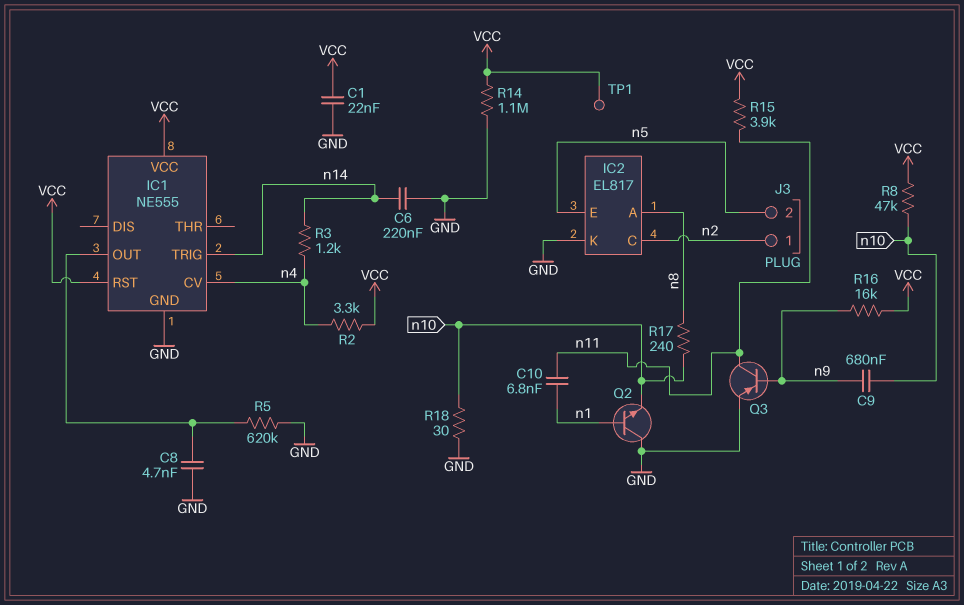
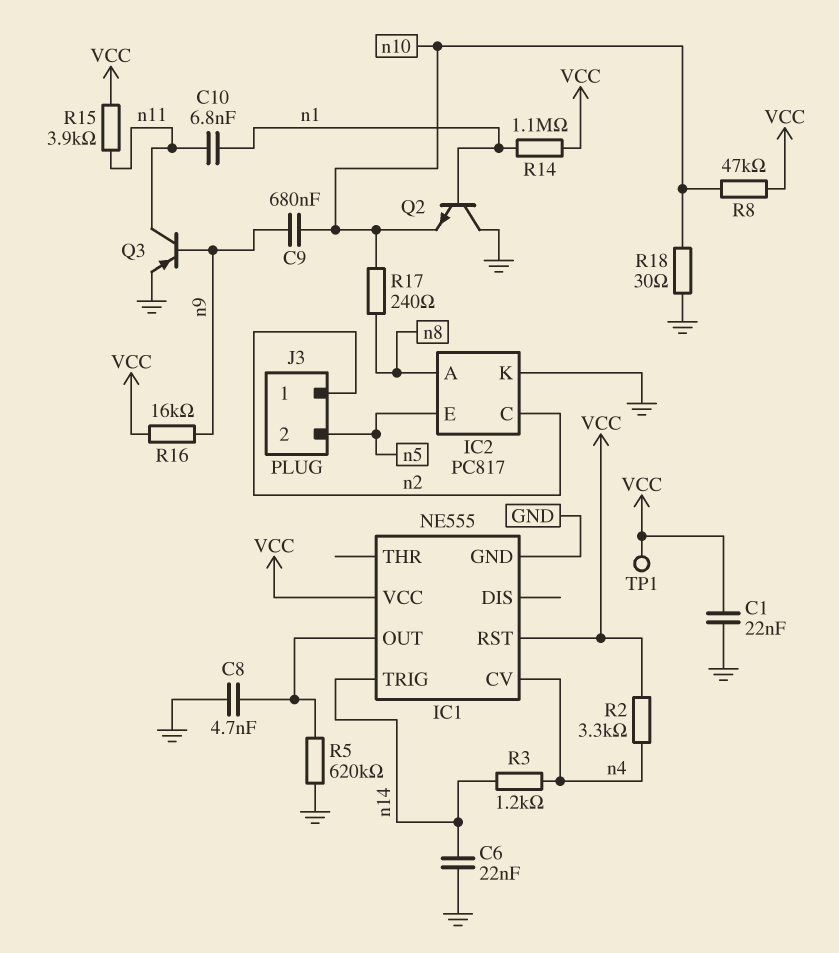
C6: 220nF (GND, n14) -> 22nF (GND, n14)
IC2: EL817 -> PC817
R14: 1.1M (GND, VCC) -> 1.1M (VCC, n1)

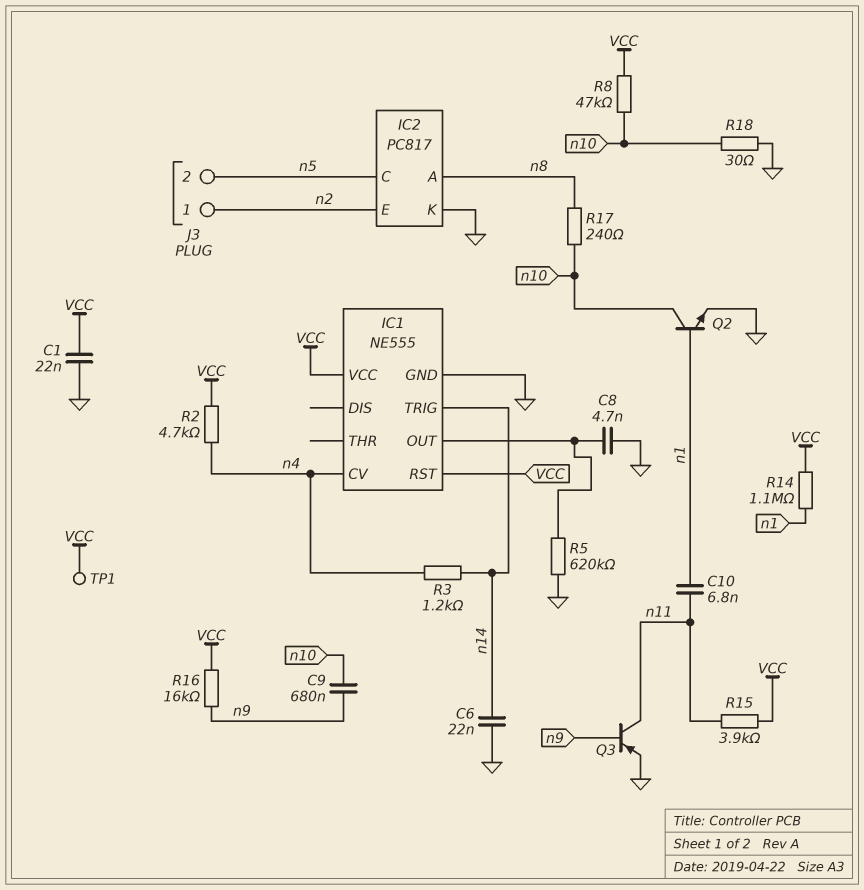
IC2 pin C: n2 -> n5
IC2 pin E: n5 -> n2
Q2: NPN (B n1, C GND, E n10) -> NPN (B n1, C n10, E GND)
R2: 3.3k (VCC, n4) -> 4.7k (VCC, n4)

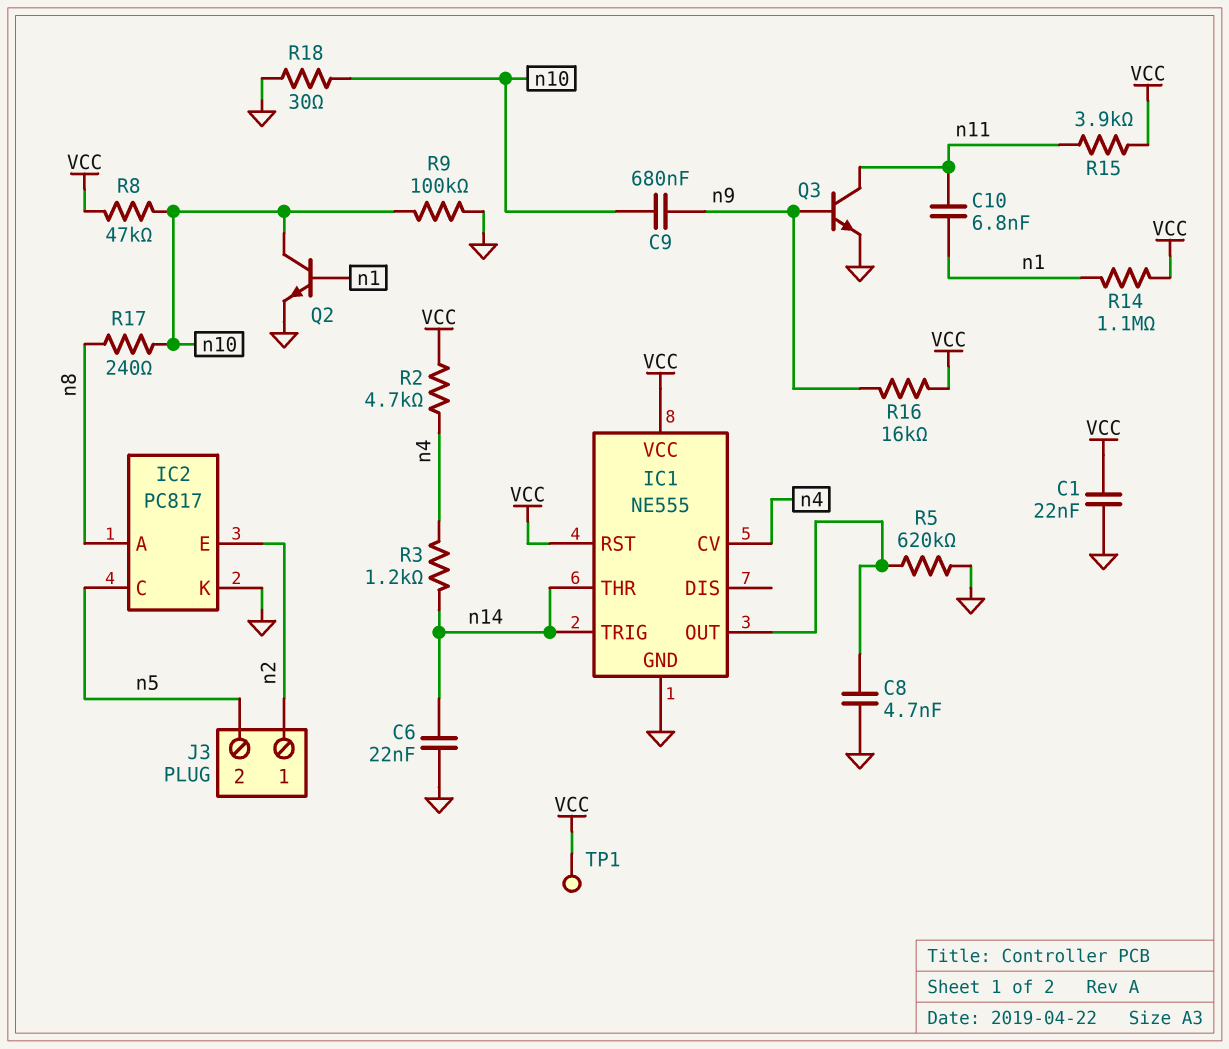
IC1 pin THR: none -> n14
Q3: PNP (B n9, C n11, E GND) -> NPN (B n9, C n11, E GND)
R9: none -> 100k (GND, n10)

